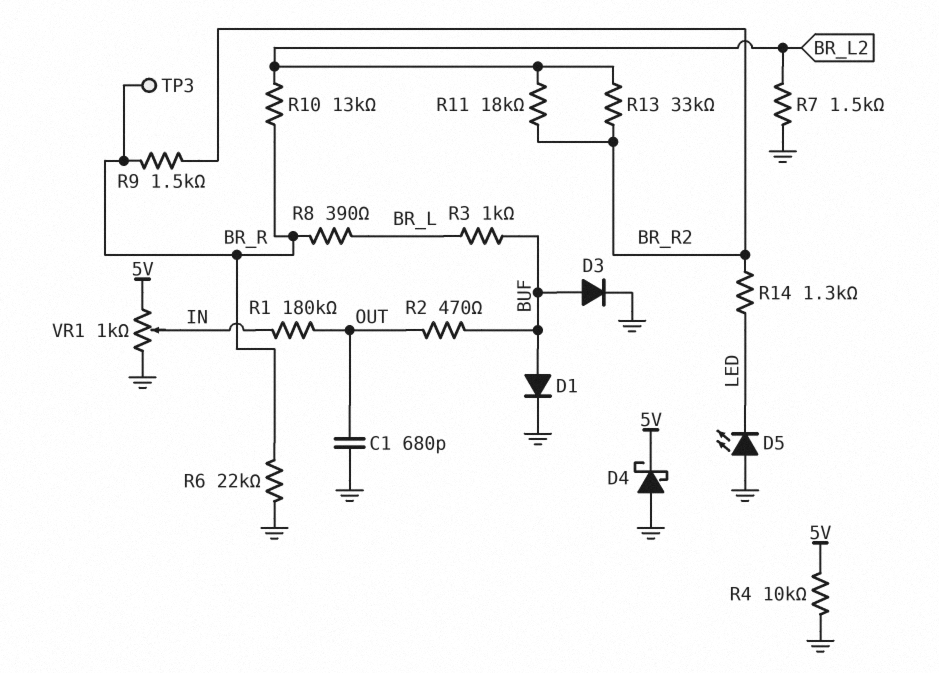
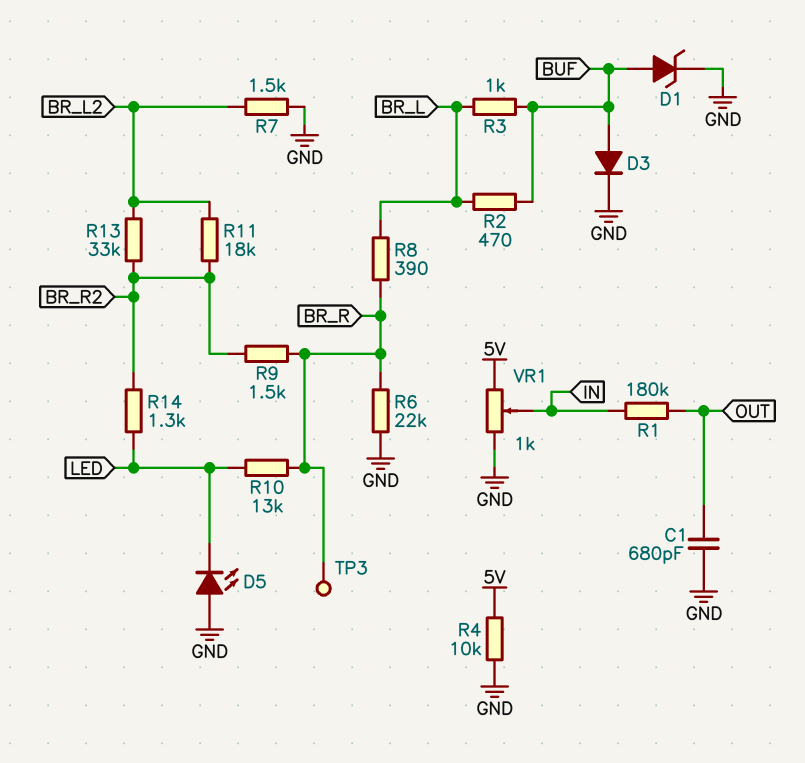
D1: diode (A BUF, K GND) -> zener (A BUF, K GND)
D4: schottky (A GND, K 5V) -> none
R2: 470 (BUF, OUT) -> 470 (BR_L, BUF)
R10: 13k (BR_L2, BR_R) -> 13k (BR_R, LED)

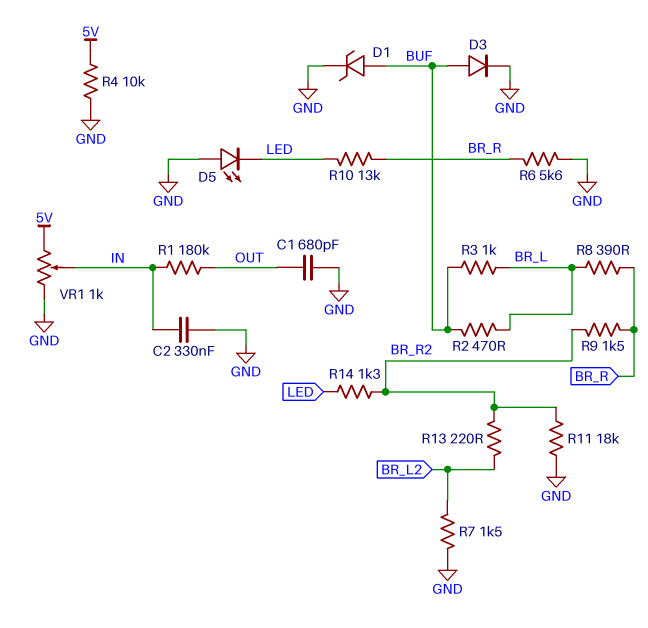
C2: none -> 330nF (GND, IN)
R6: 22k (BR_R, GND) -> 5.6k (BR_R, GND)
R11: 18k (BR_L2, BR_R2) -> 18k (BR_R2, GND)
R13: 33k (BR_L2, BR_R2) -> 220 (BR_L2, BR_R2)
TP3: test point (BR_R) -> none

